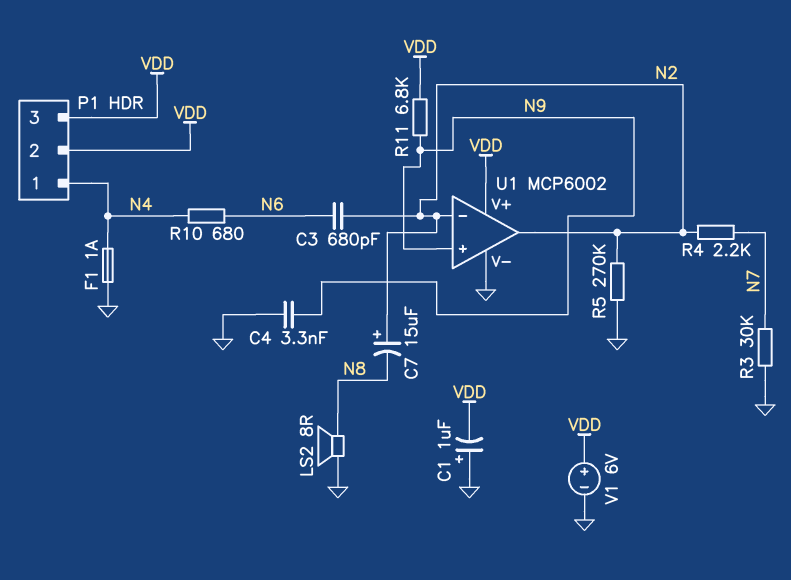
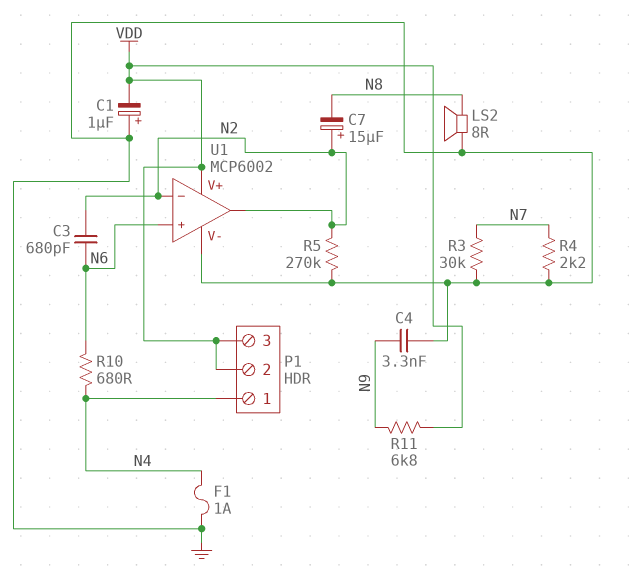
R4: 2.2k (N2, N7) -> 2.2k (GND, N7)
U1 pin in+: N9 -> N6
V1: 6V (plus VDD, minus GND) -> none

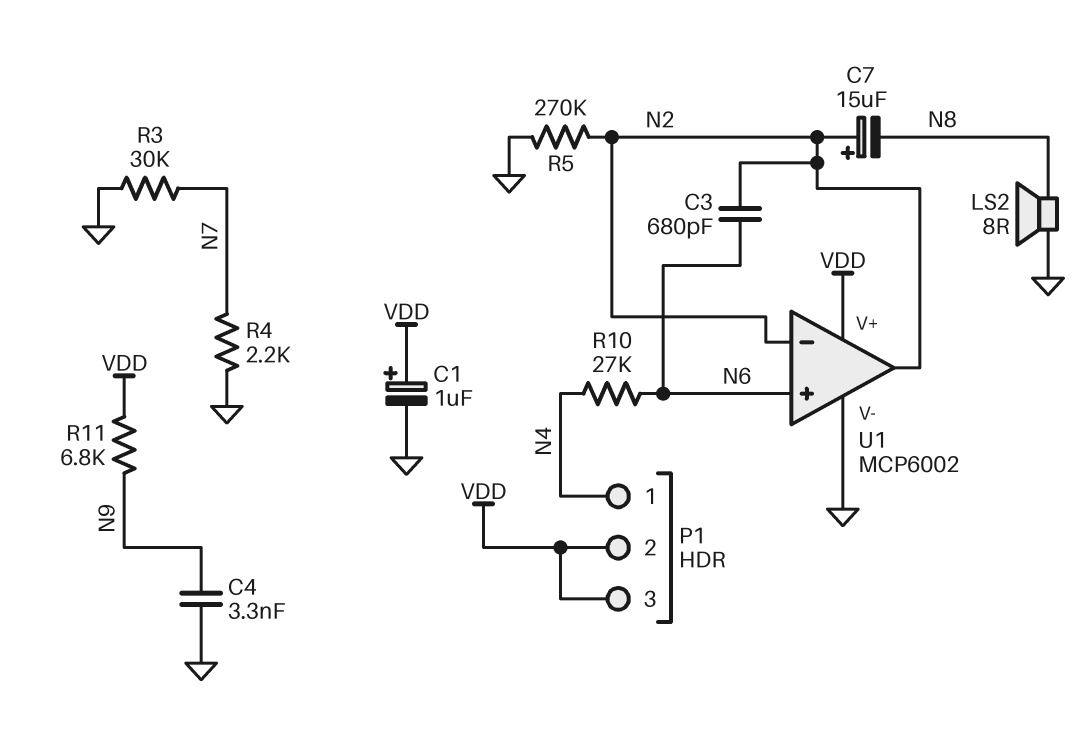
C1: 1uF (plus GND, minus VDD) -> 1uF (plus VDD, minus GND)
F1: 1A (GND, N4) -> none
R10: 680 (N4, N6) -> 27k (N4, N6)

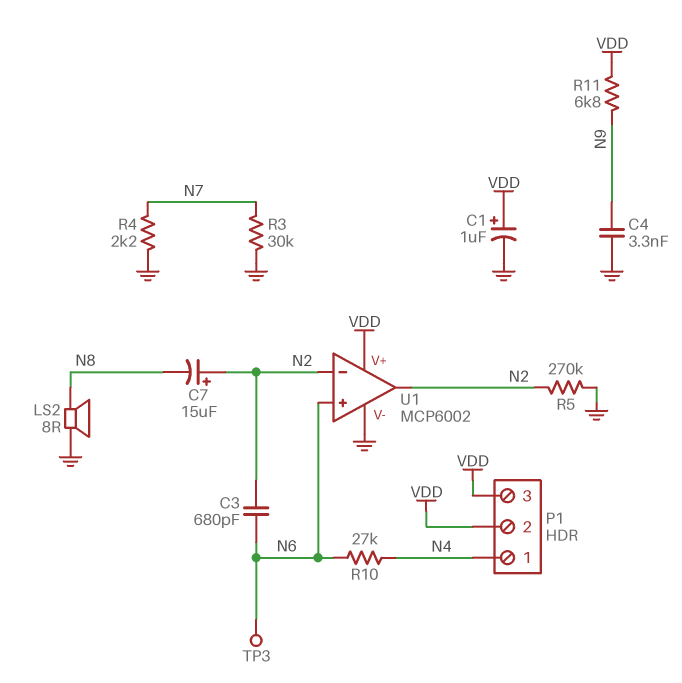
TP3: none -> test point (N6)

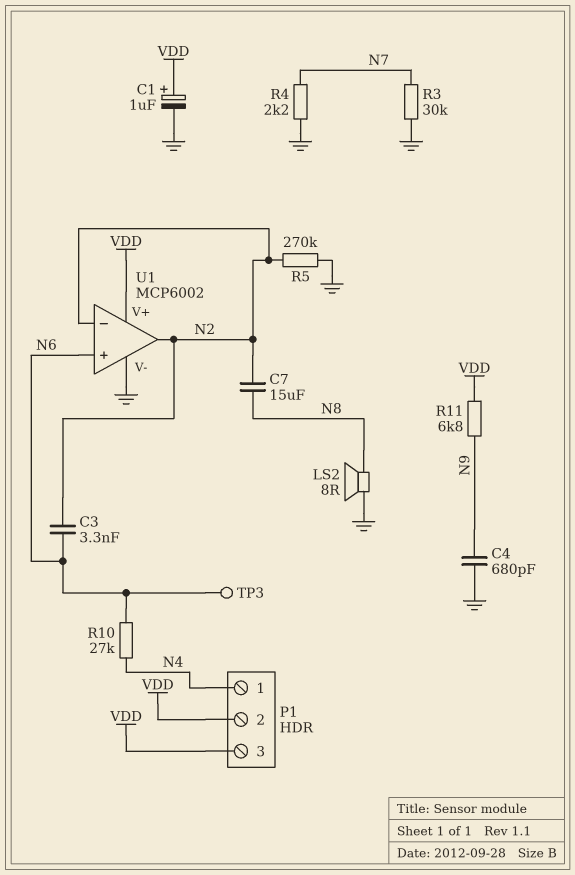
C3: 680pF (N2, N6) -> 3.3nF (N2, N6)
C4: 3.3nF (GND, N9) -> 680pF (GND, N9)
C7: 15uF (plus N2, minus N8) -> 15uF (N2, N8)

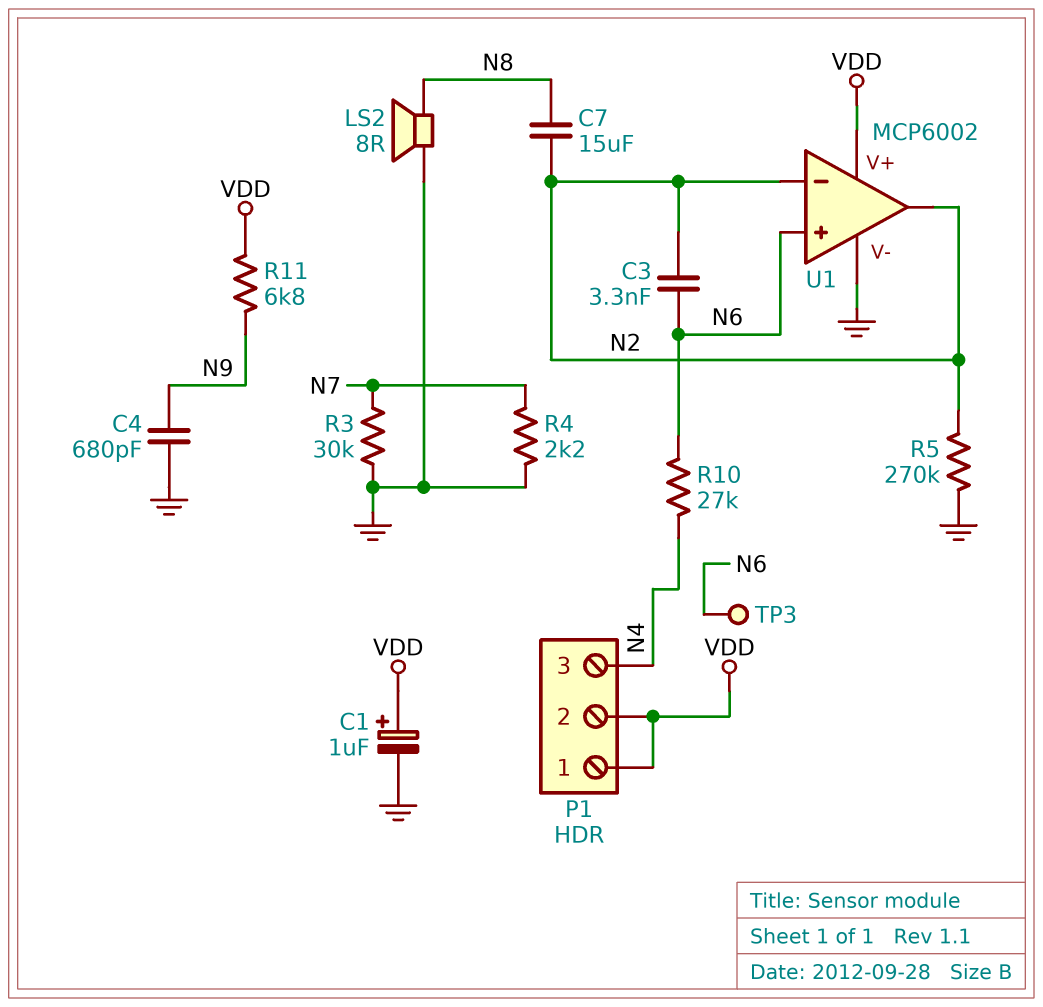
P1 pin 1: N4 -> VDD
P1 pin 3: VDD -> N4

